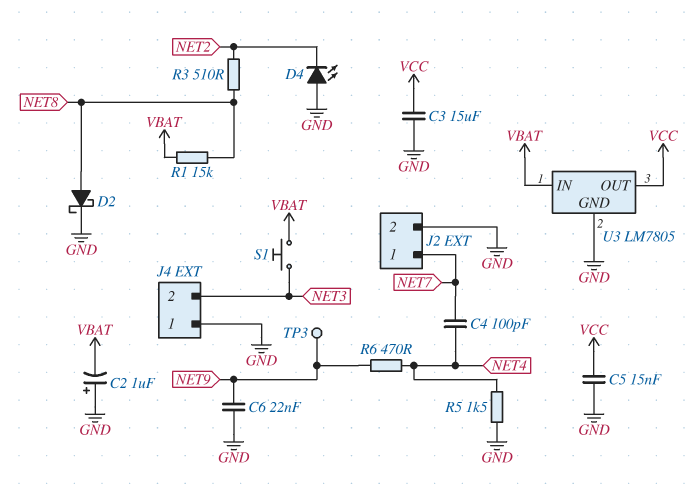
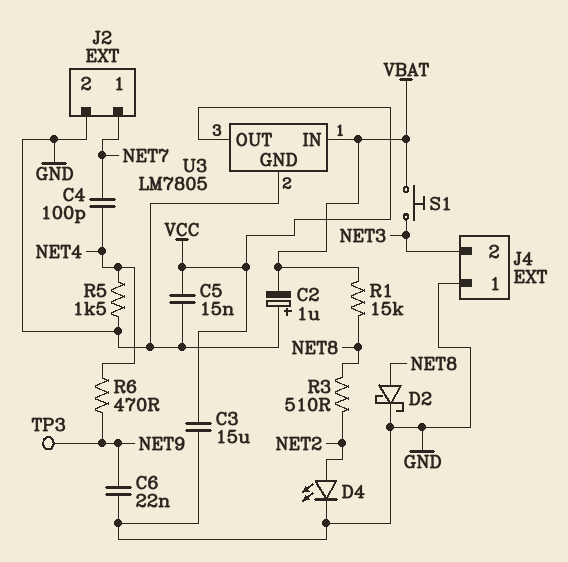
D4: LED (A GND, K NET2) -> LED (A NET2, K GND)

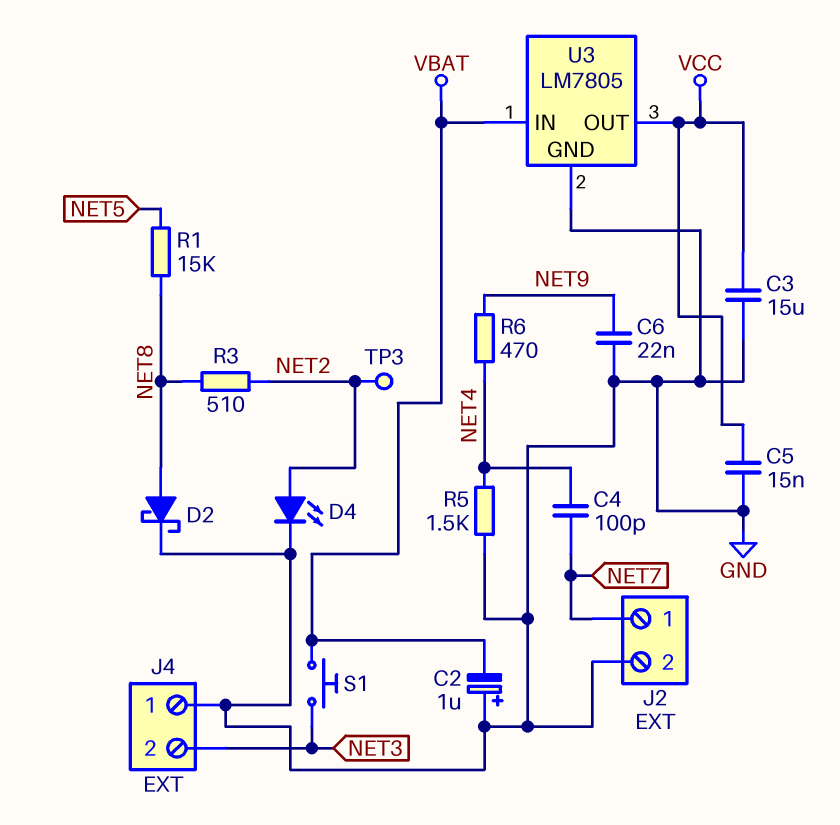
R1: 15k (NET8, VBAT) -> 15k (NET5, NET8)
TP3: test point (NET9) -> test point (NET2)

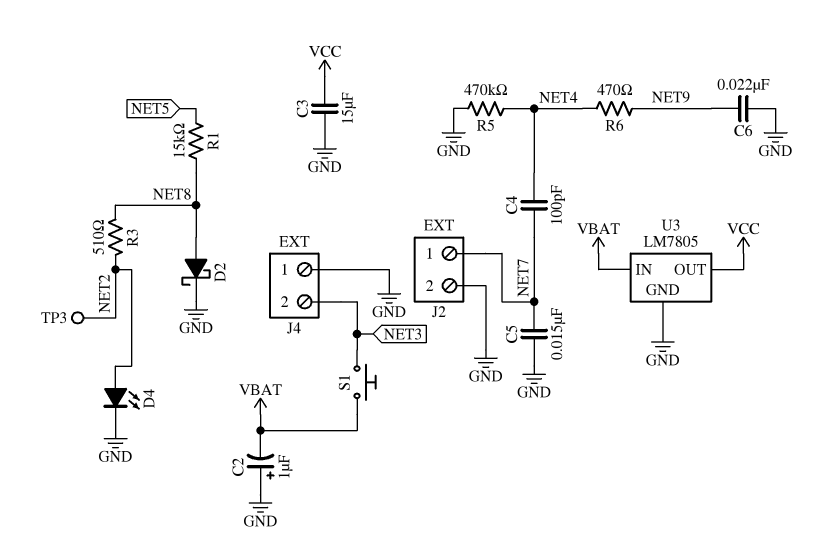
C5: 15nF (GND, VCC) -> 15nF (GND, NET7)
R5: 1.5k (GND, NET4) -> 470k (GND, NET4)

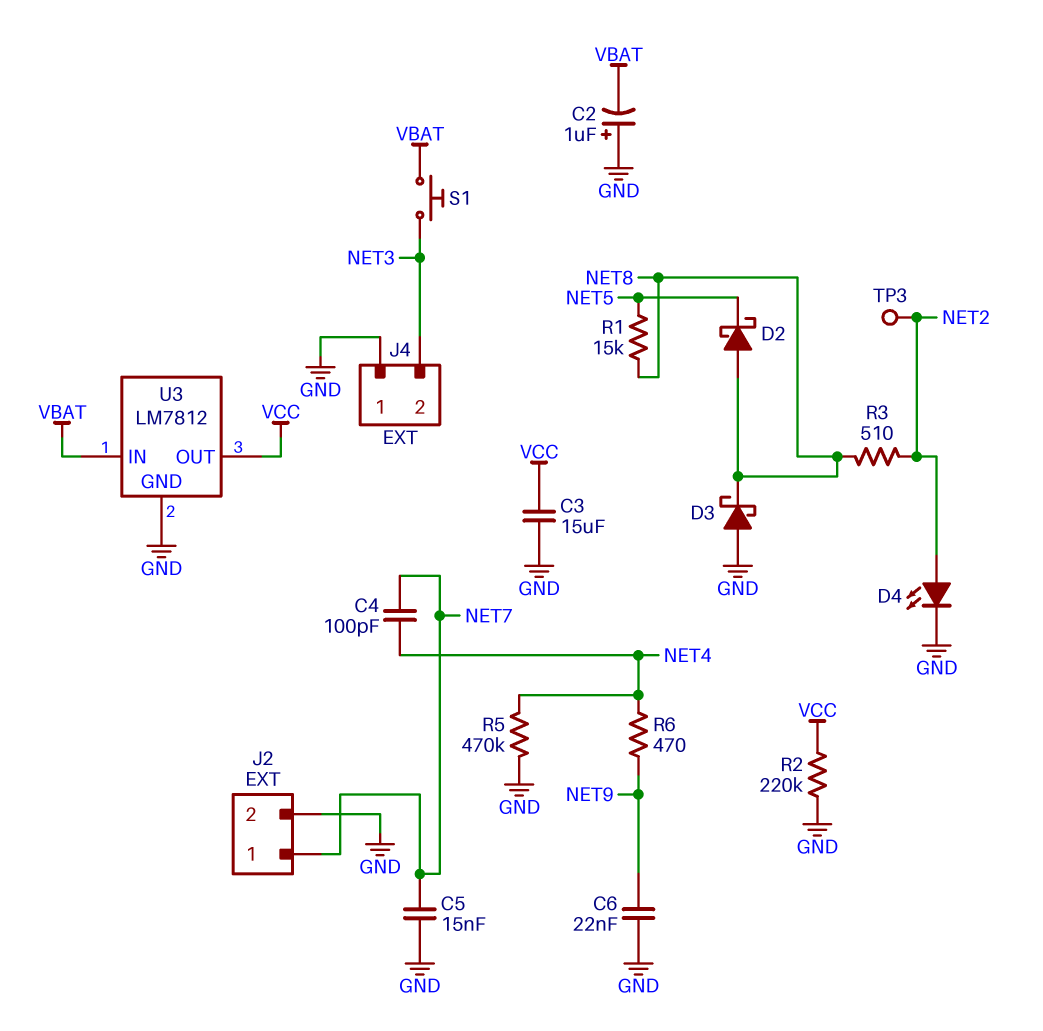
D2: schottky (A NET8, K GND) -> schottky (A NET8, K NET5)
D3: none -> schottky (A GND, K NET8)
R2: none -> 220k (GND, VCC)
U3: LM7805 -> LM7812

